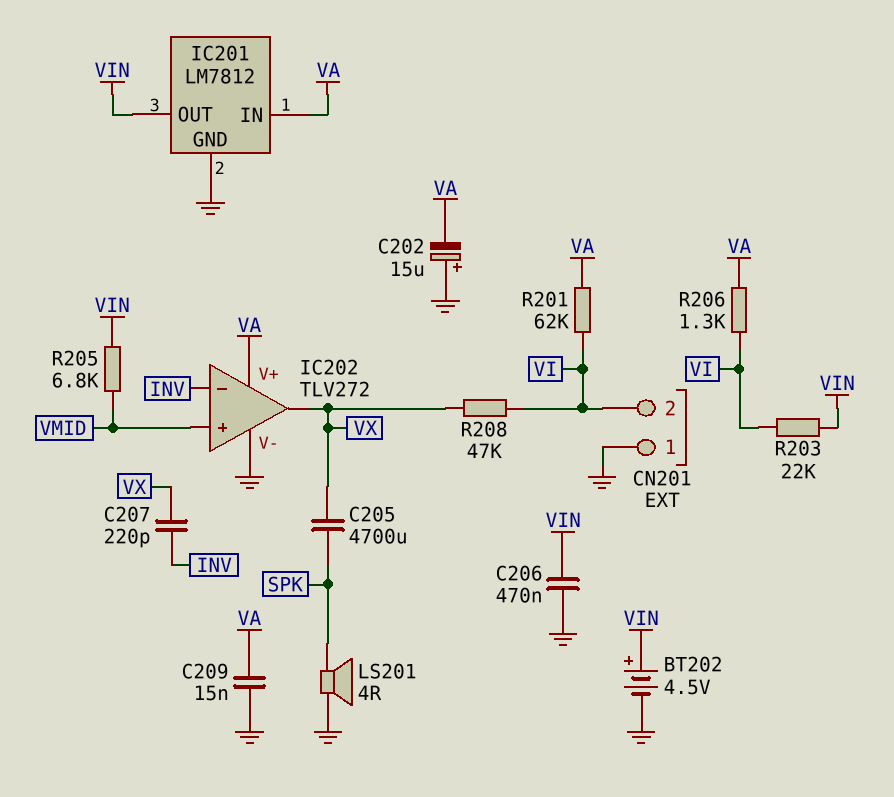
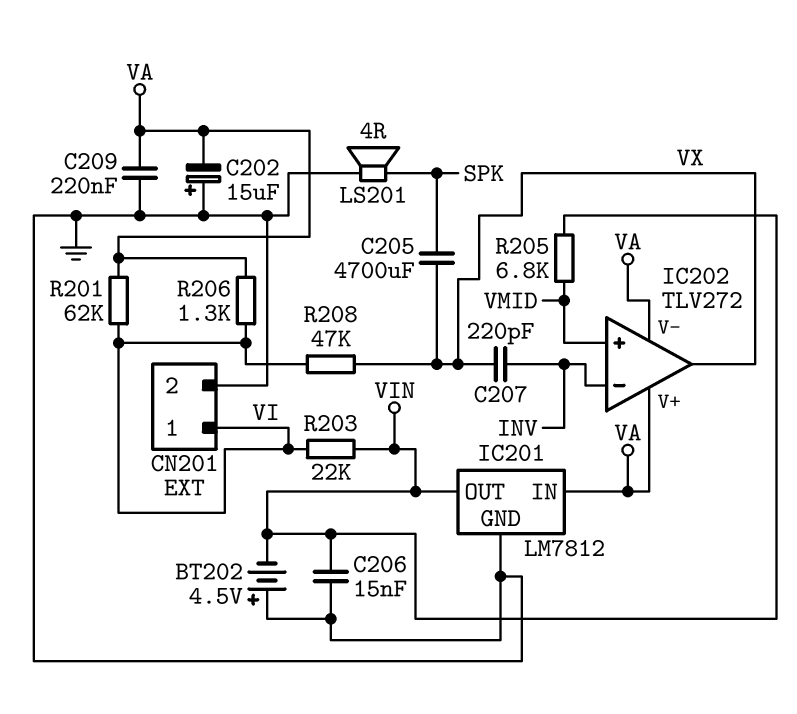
BT202: 4.5V (plus VIN, minus GND) -> 4.5V (plus GND, minus VIN)
C206: 470nF (GND, VIN) -> 15nF (GND, VIN)
C209: 15nF (GND, VA) -> 220nF (GND, VA)
CN201 pin 1: GND -> VI
CN201 pin 2: VI -> GND
IC202 pin V-: GND -> VA

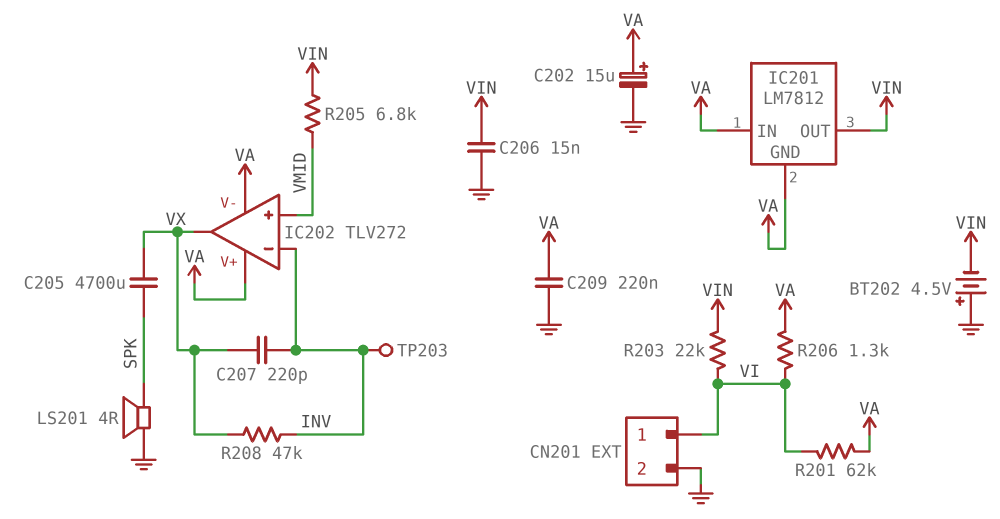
C202: 15uF (plus GND, minus VA) -> 15uF (plus VA, minus GND)
IC201 pin GND: GND -> VA
R208: 47k (VI, VX) -> 47k (INV, VX)
TP203: none -> test point (INV)

